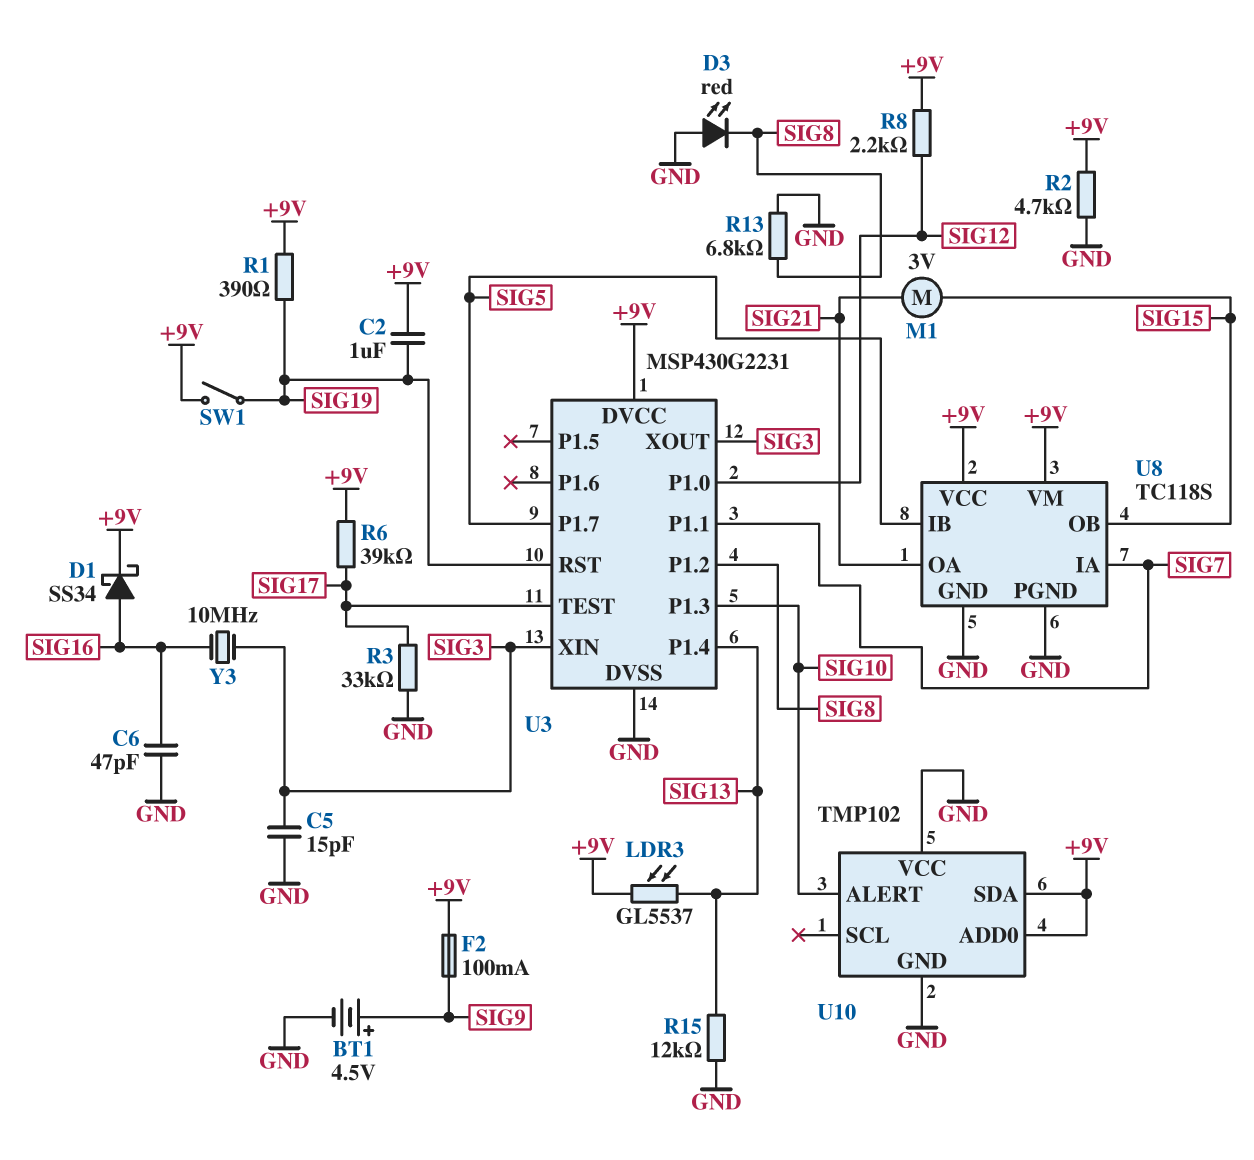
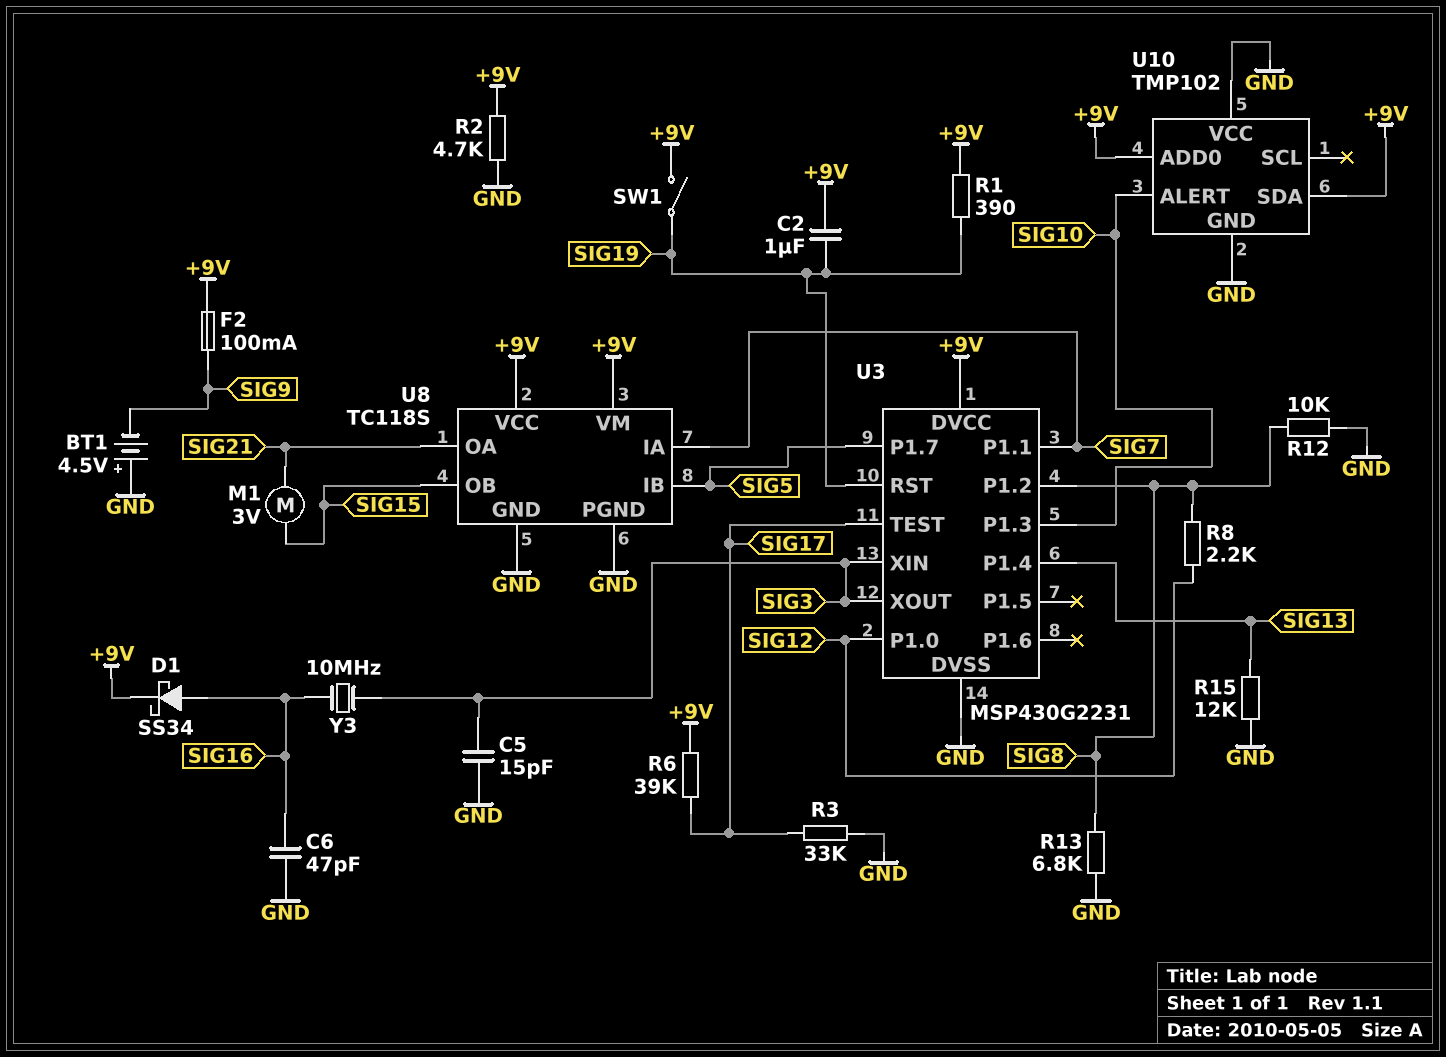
BT1: 4.5V (plus SIG9, minus GND) -> 4.5V (plus GND, minus SIG9)
D3: LED red (A GND, K SIG8) -> none
LDR3: GL5537 (+9V, SIG13) -> none
R8: 2.2k (+9V, SIG12) -> 2.2k (SIG8, SIG12)
R12: none -> 10k (GND, SIG8)

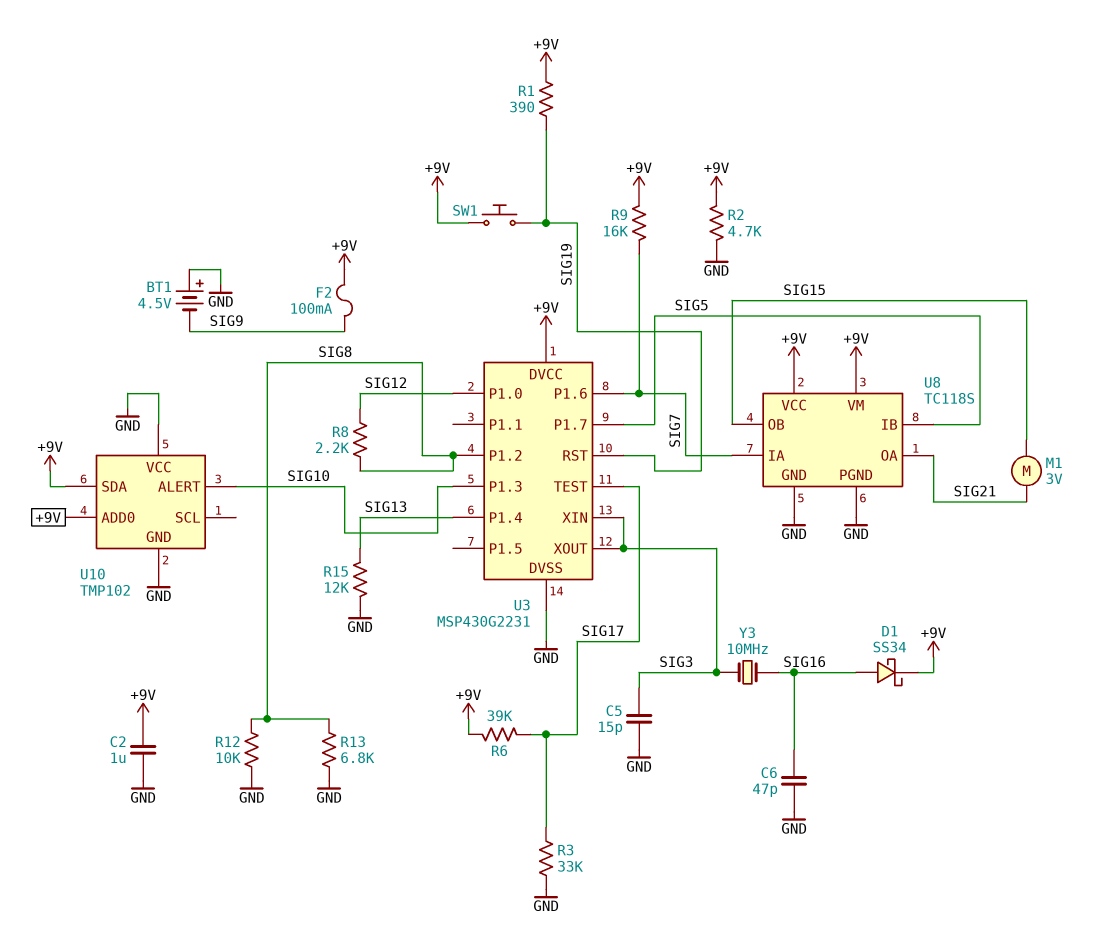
C2: 1uF (+9V, SIG19) -> 1uF (+9V, GND)
R9: none -> 16k (+9V, SIG7)
SW1: switch (+9V, SIG19) -> button (+9V, SIG19)
U3 pin P1.1: SIG7 -> none
U3 pin P1.6: none -> SIG7

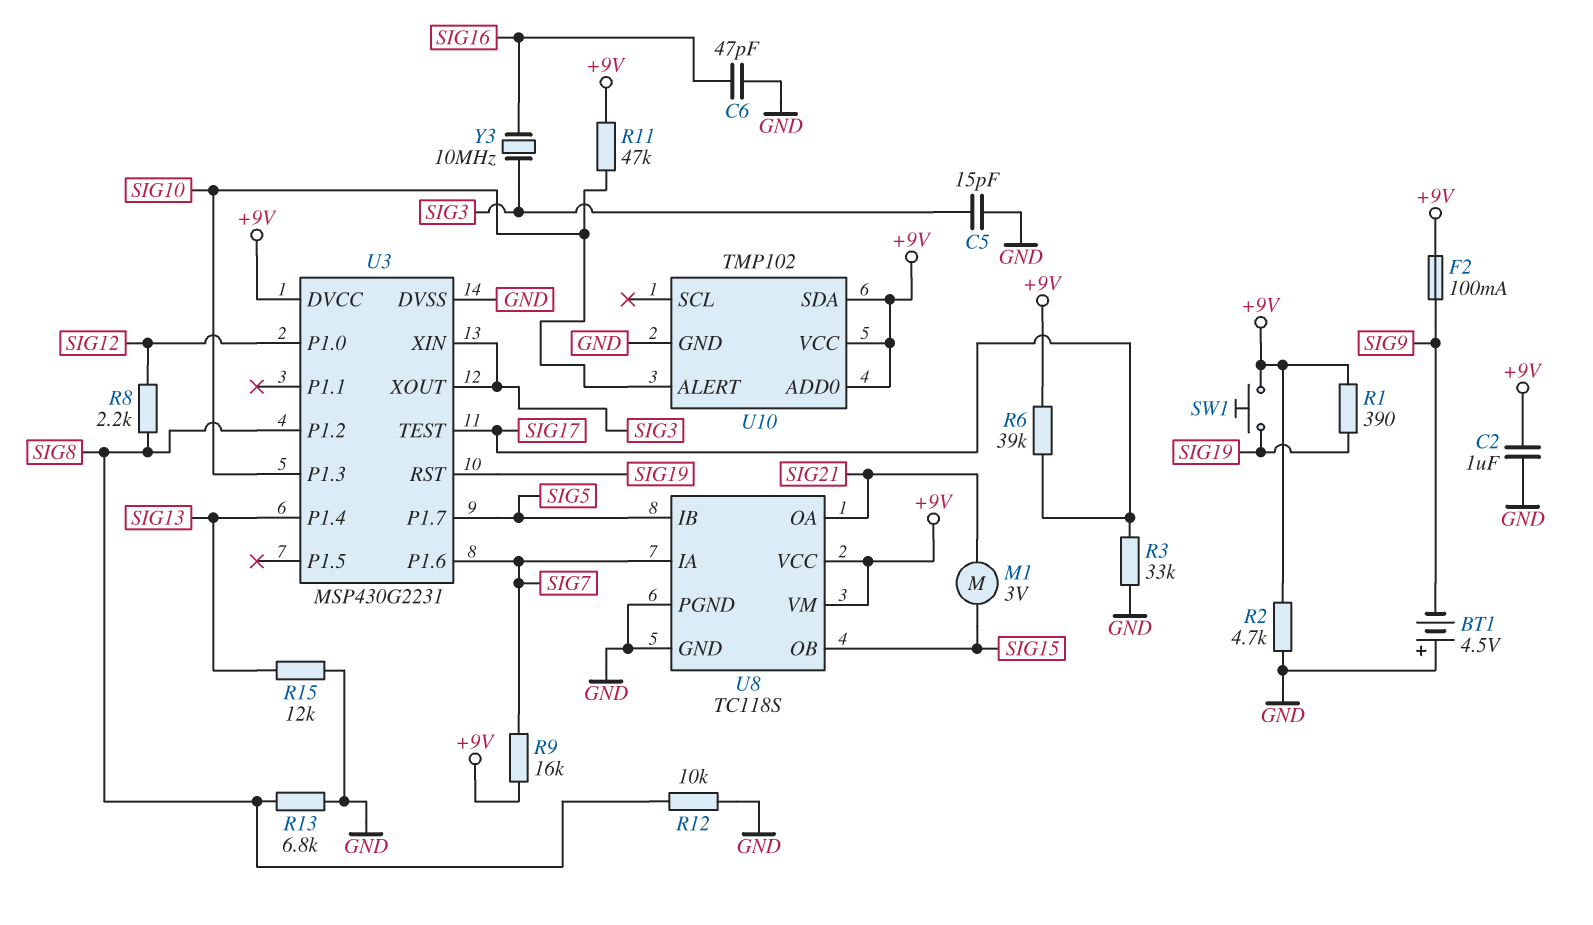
D1: schottky SS34 (A SIG16, K +9V) -> none
R11: none -> 47k (+9V, SIG10)
U10 pin VCC: GND -> +9V

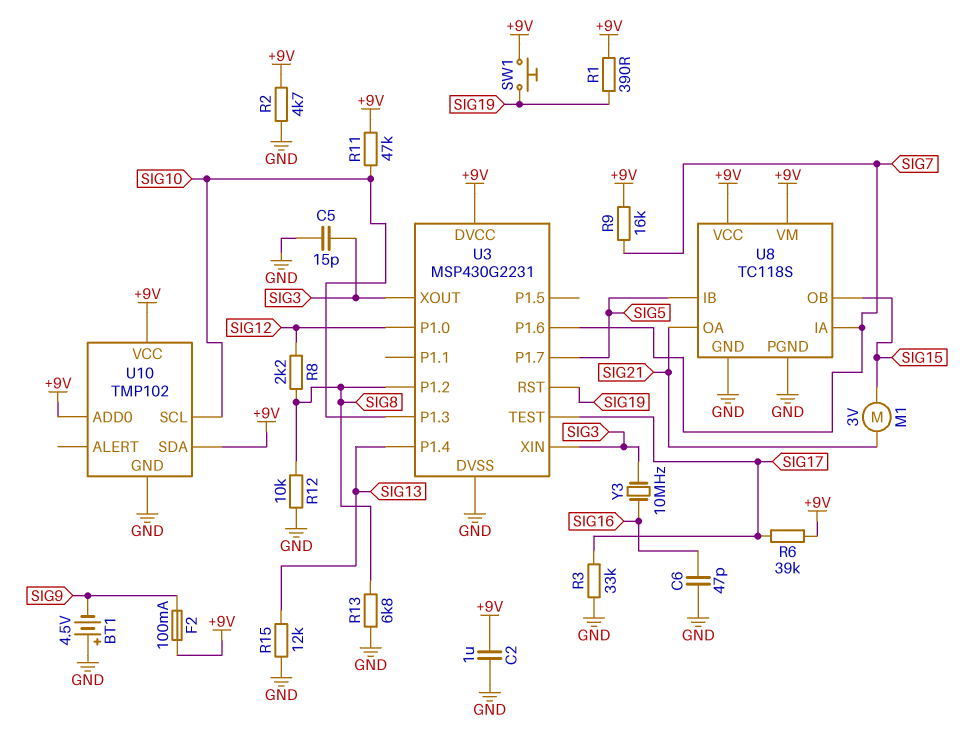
U10 pin ALERT: SIG10 -> none
U10 pin SCL: none -> SIG10

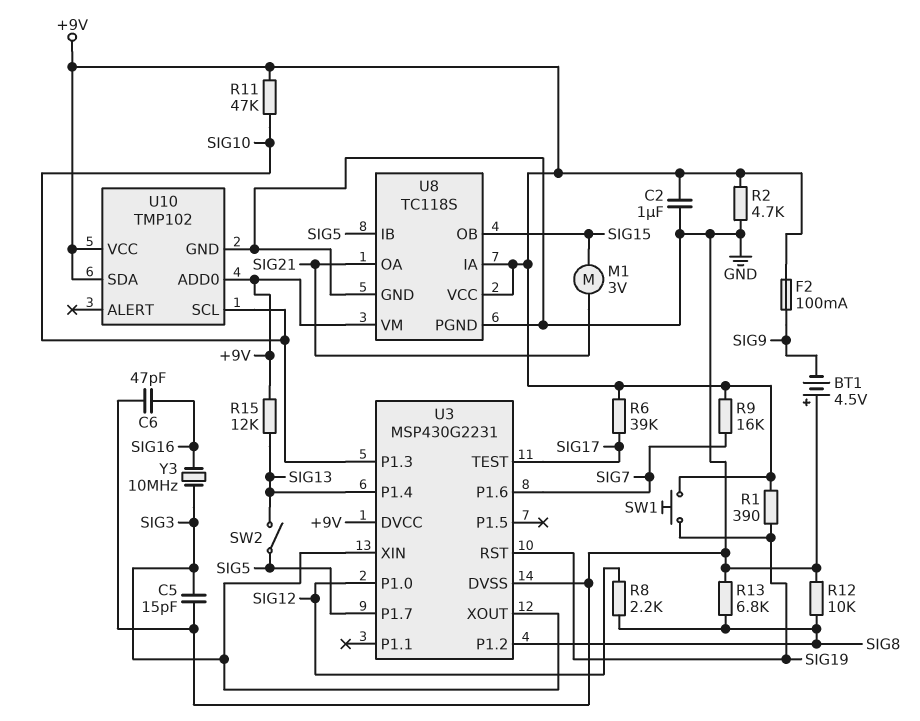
R3: 33k (GND, SIG17) -> none
R15: 12k (GND, SIG13) -> 12k (+9V, SIG13)
SW2: none -> switch (SIG5, SIG13)
U8 pin IA: SIG7 -> +9V

